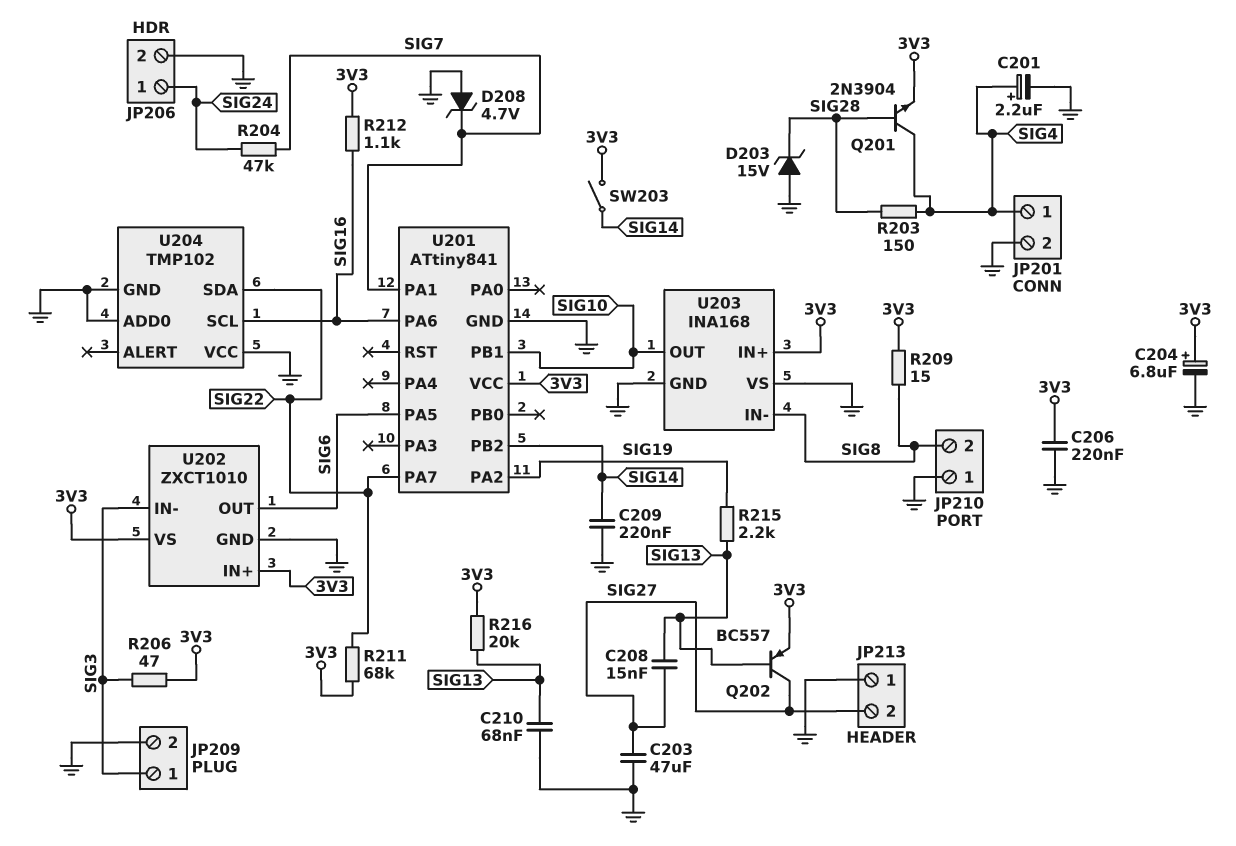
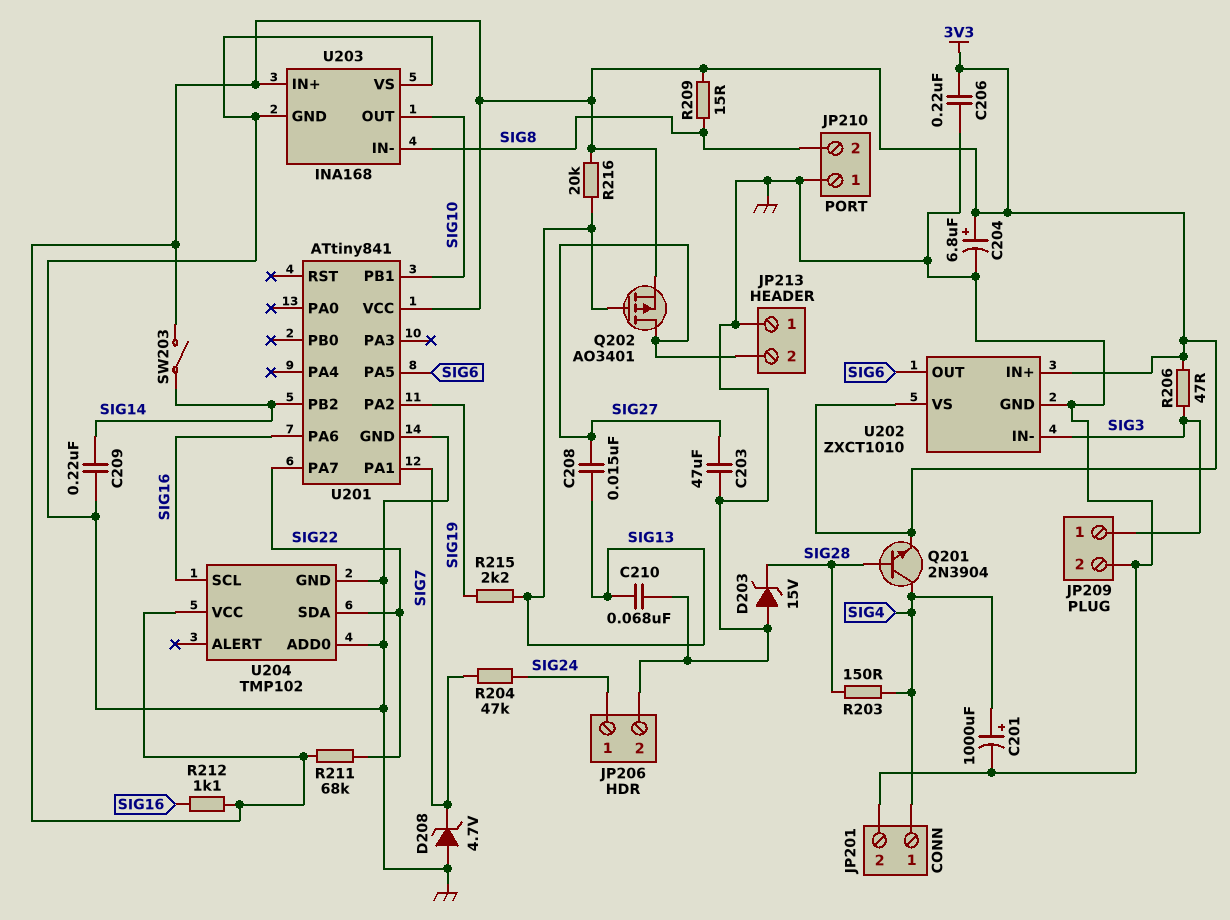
C201: 2.2uF (plus SIG4, minus GND) -> 1000uF (plus SIG4, minus GND)
Q202: PNP BC557 (B SIG13, C SIG27, E 3V3) -> PMOS AO3401 (G SIG13, D SIG27, S 3V3)
U204 pin VCC: GND -> 3V3

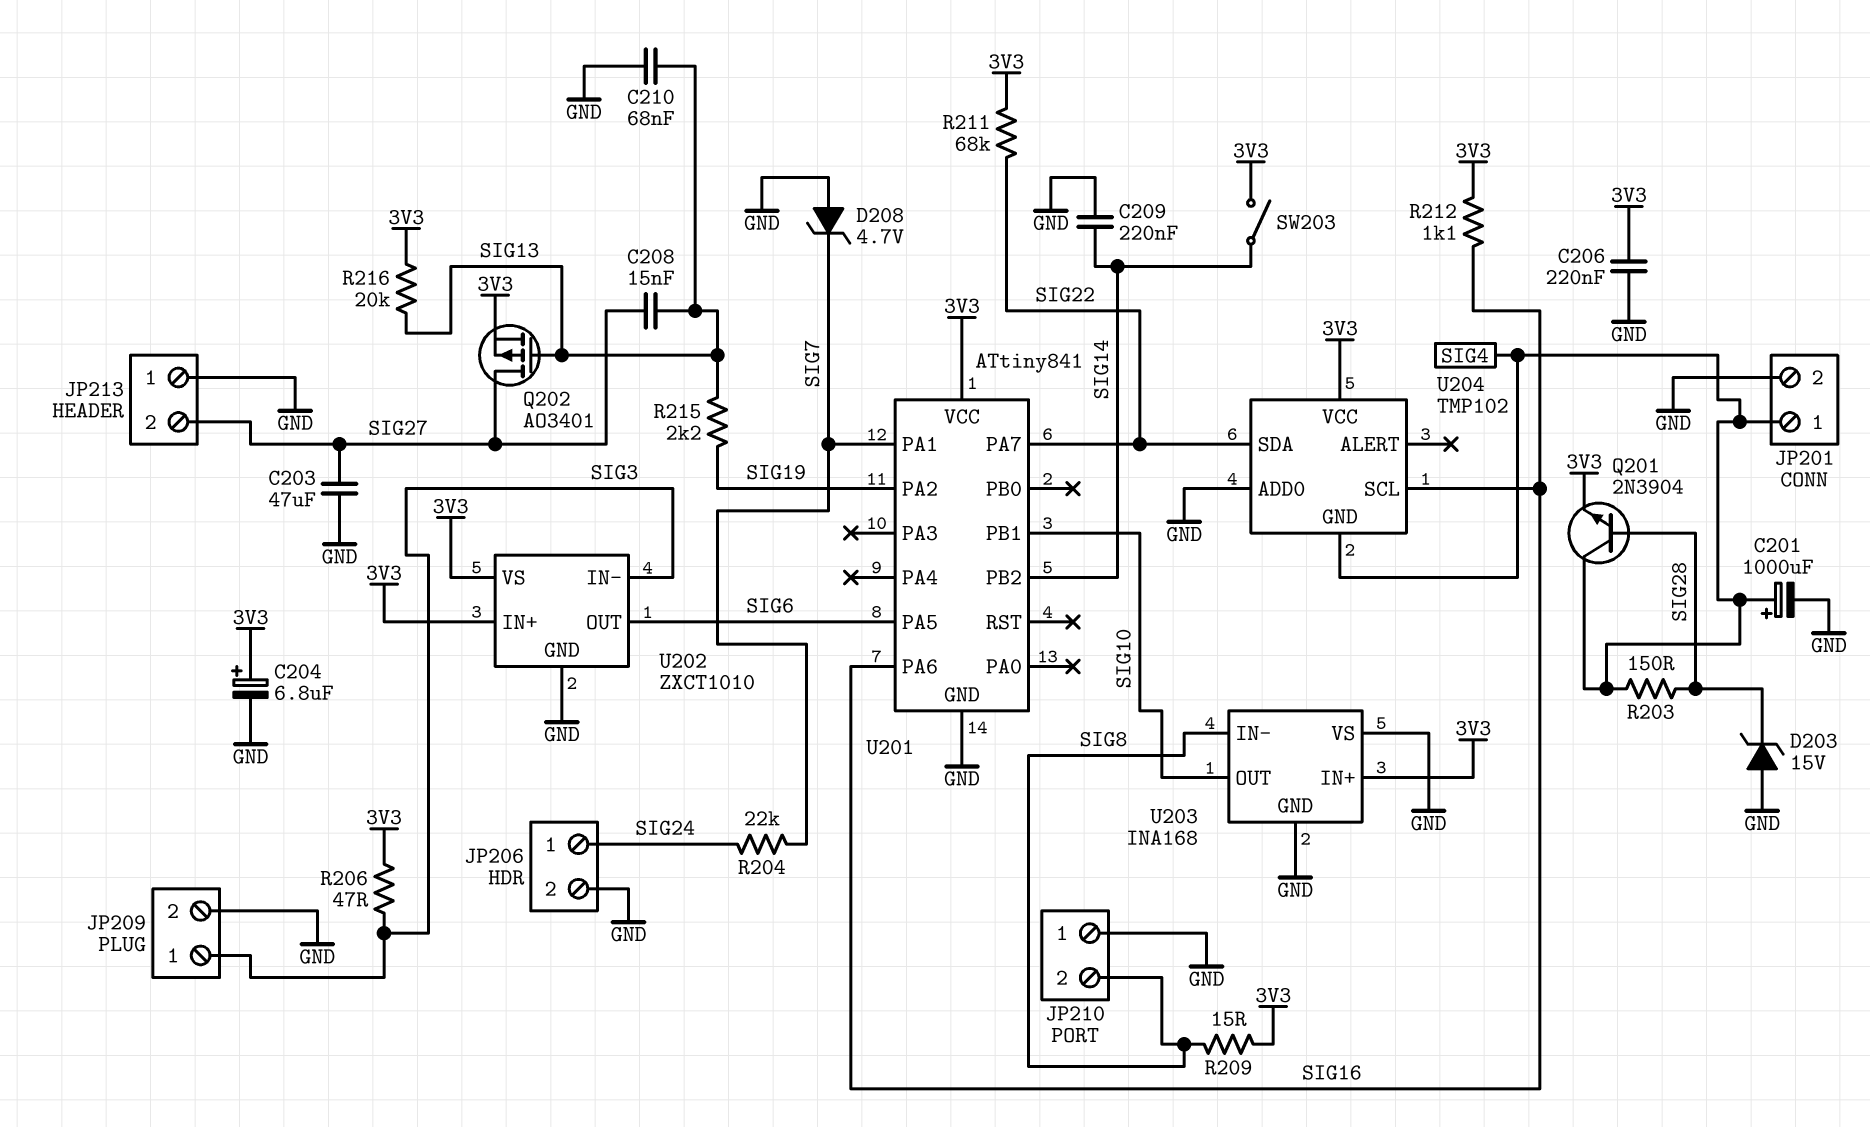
R204: 47k (SIG7, SIG24) -> 22k (SIG7, SIG24)
U204 pin GND: GND -> SIG4

